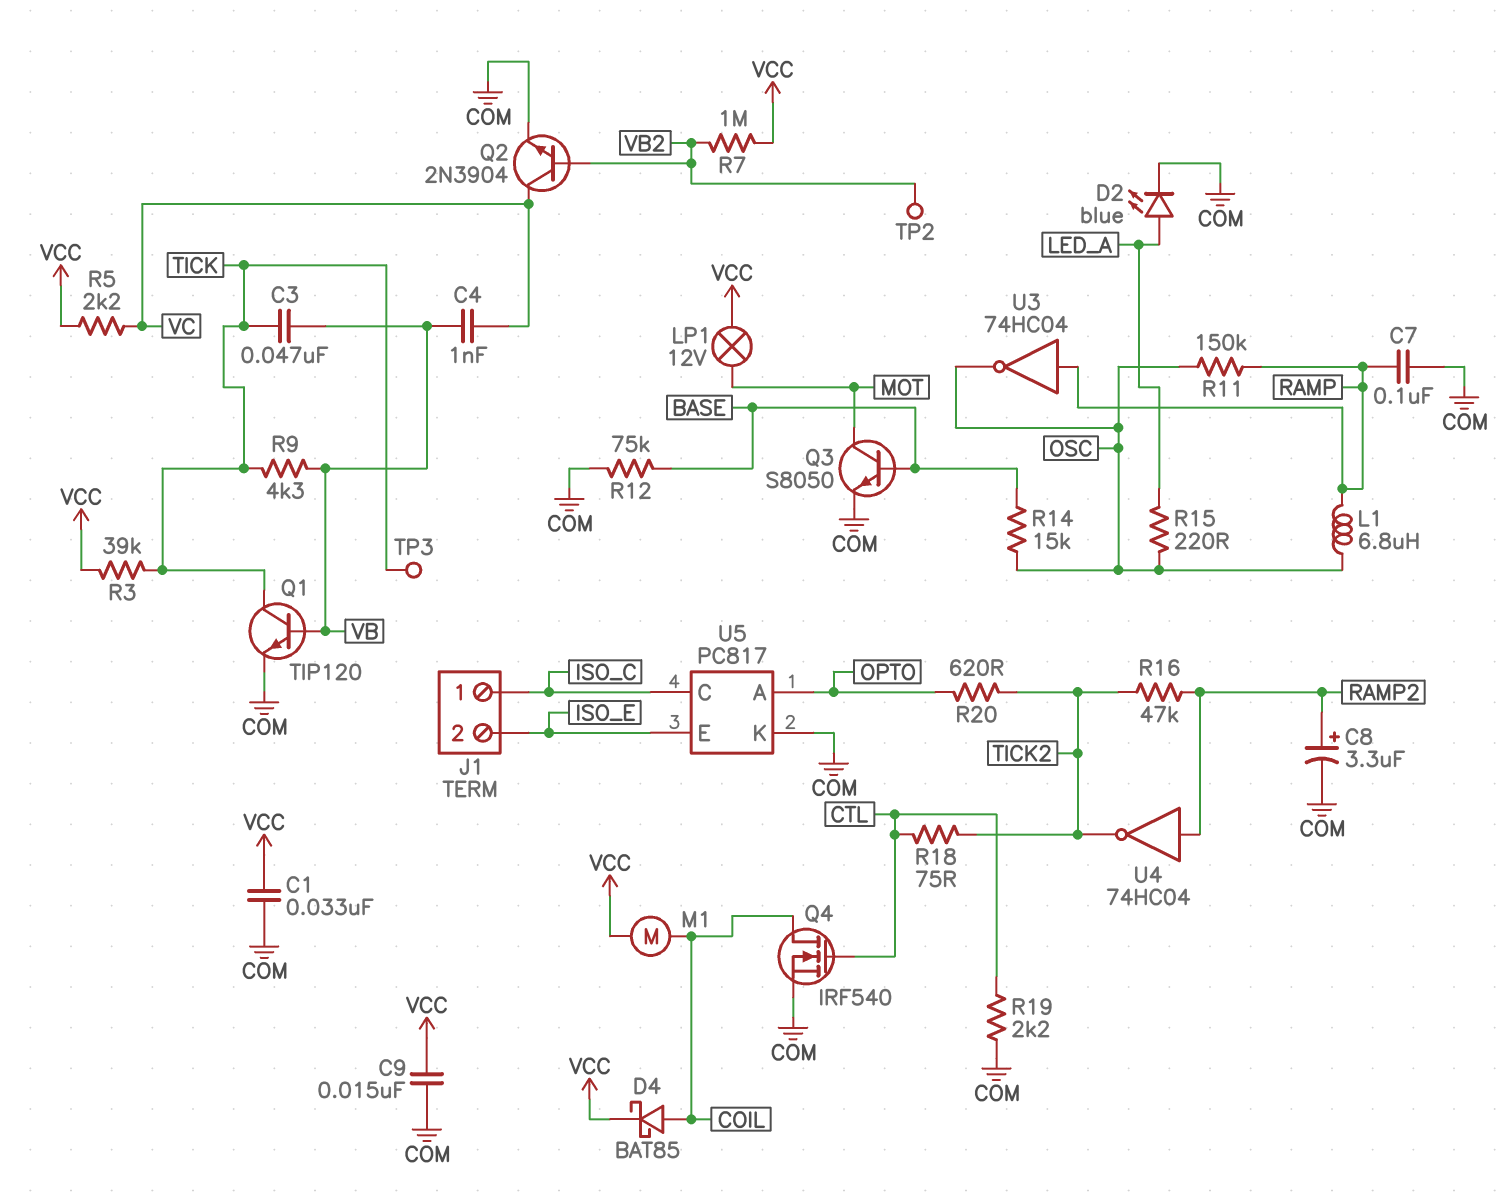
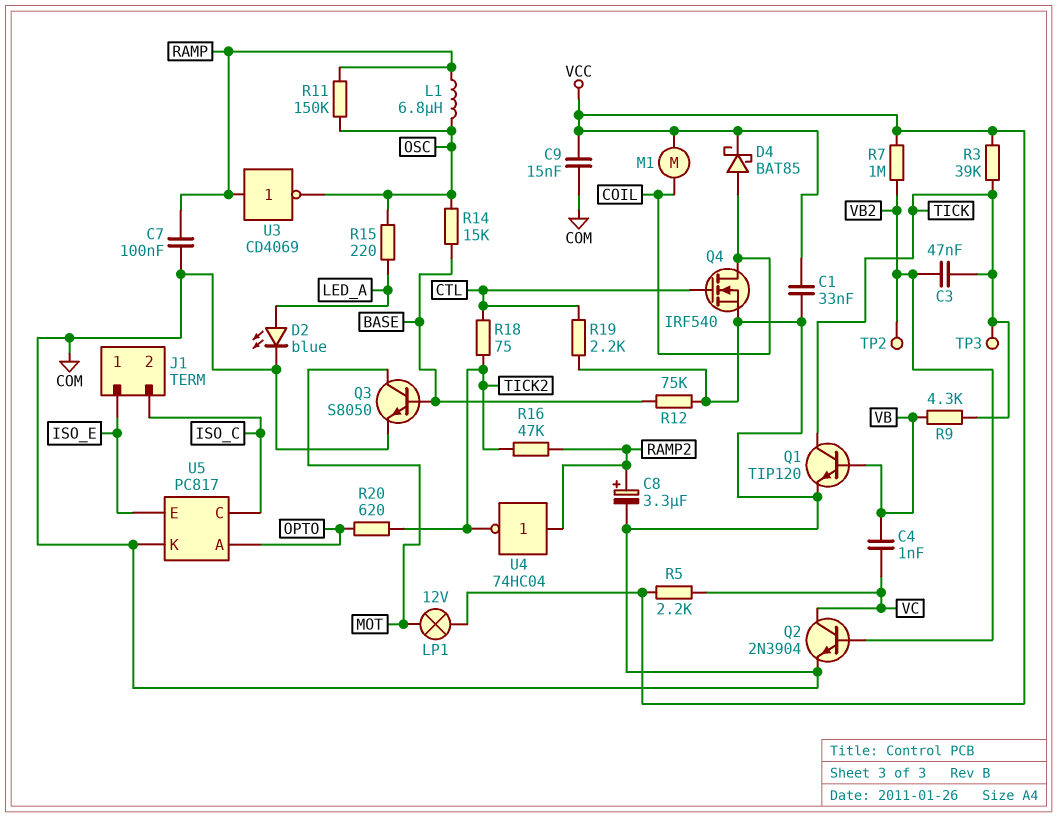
C3: 47nF (TICK, VB) -> 47nF (TICK, VB2)
J1 pin 1: ISO_C -> ISO_E
J1 pin 2: ISO_E -> ISO_C
U3: NOT 74HC04 (in RAMP, out OSC) -> NOT CD4069 (in RAMP, out OSC)

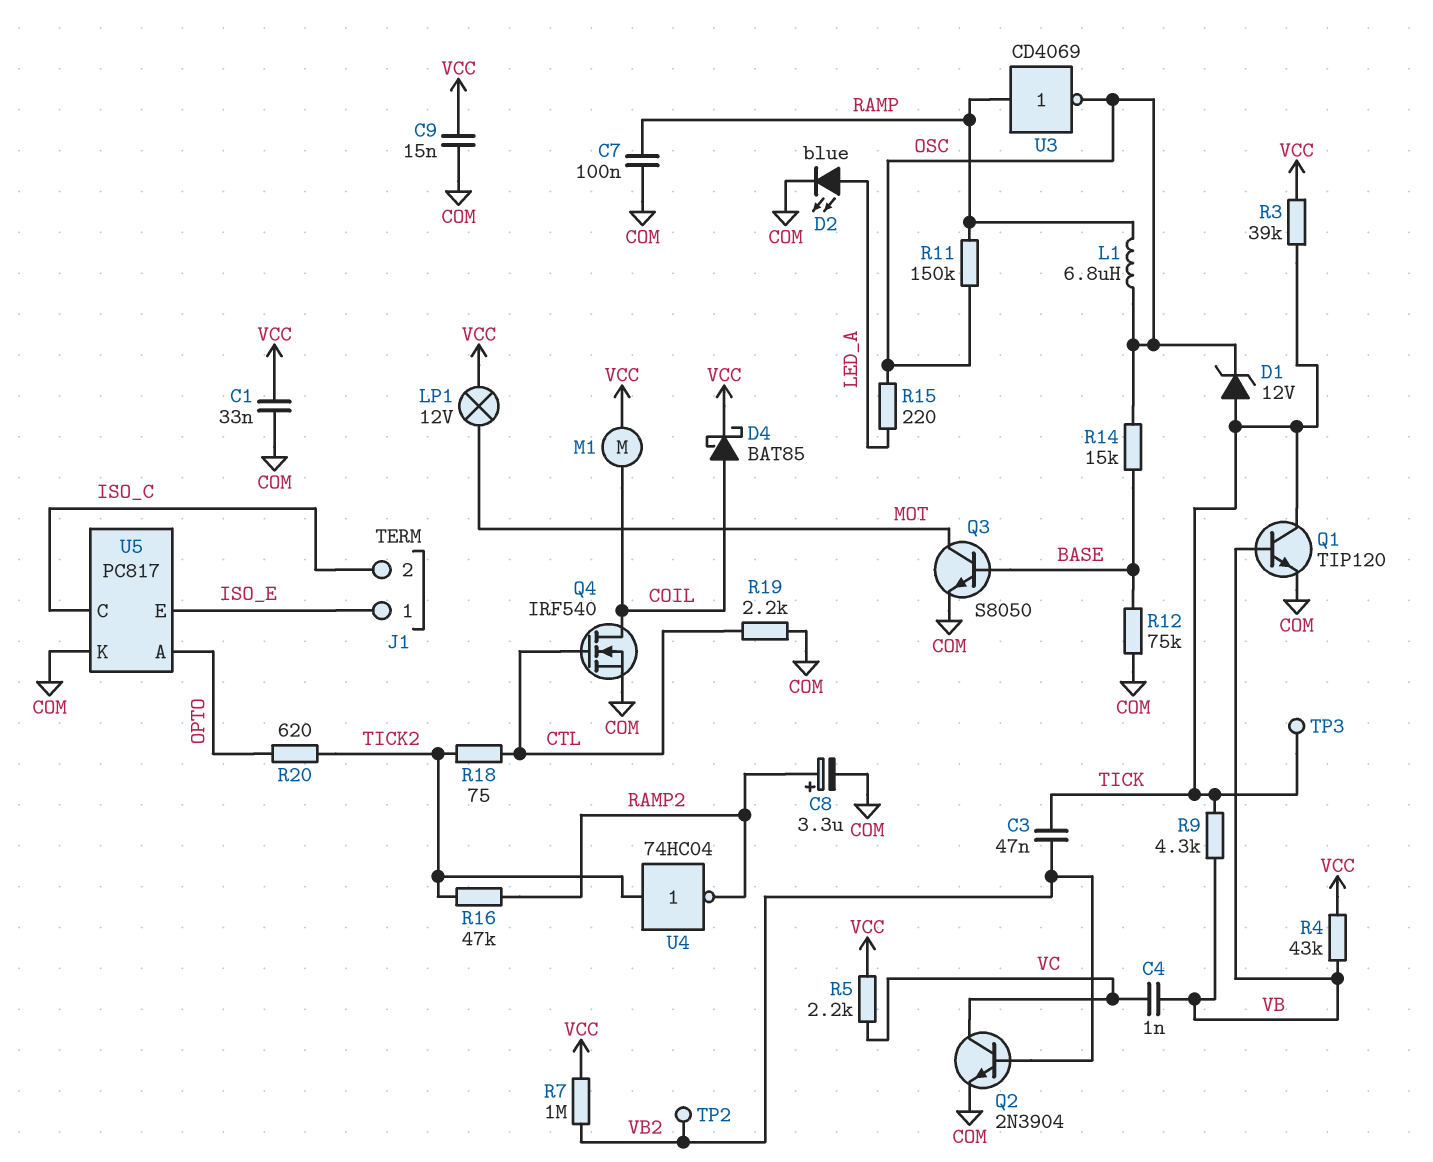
D1: none -> zener 12V (A TICK, K OSC)
R4: none -> 43k (VB, VCC)
U4: NOT 74HC04 (in RAMP2, out TICK2) -> NOT 74HC04 (in TICK2, out RAMP2)

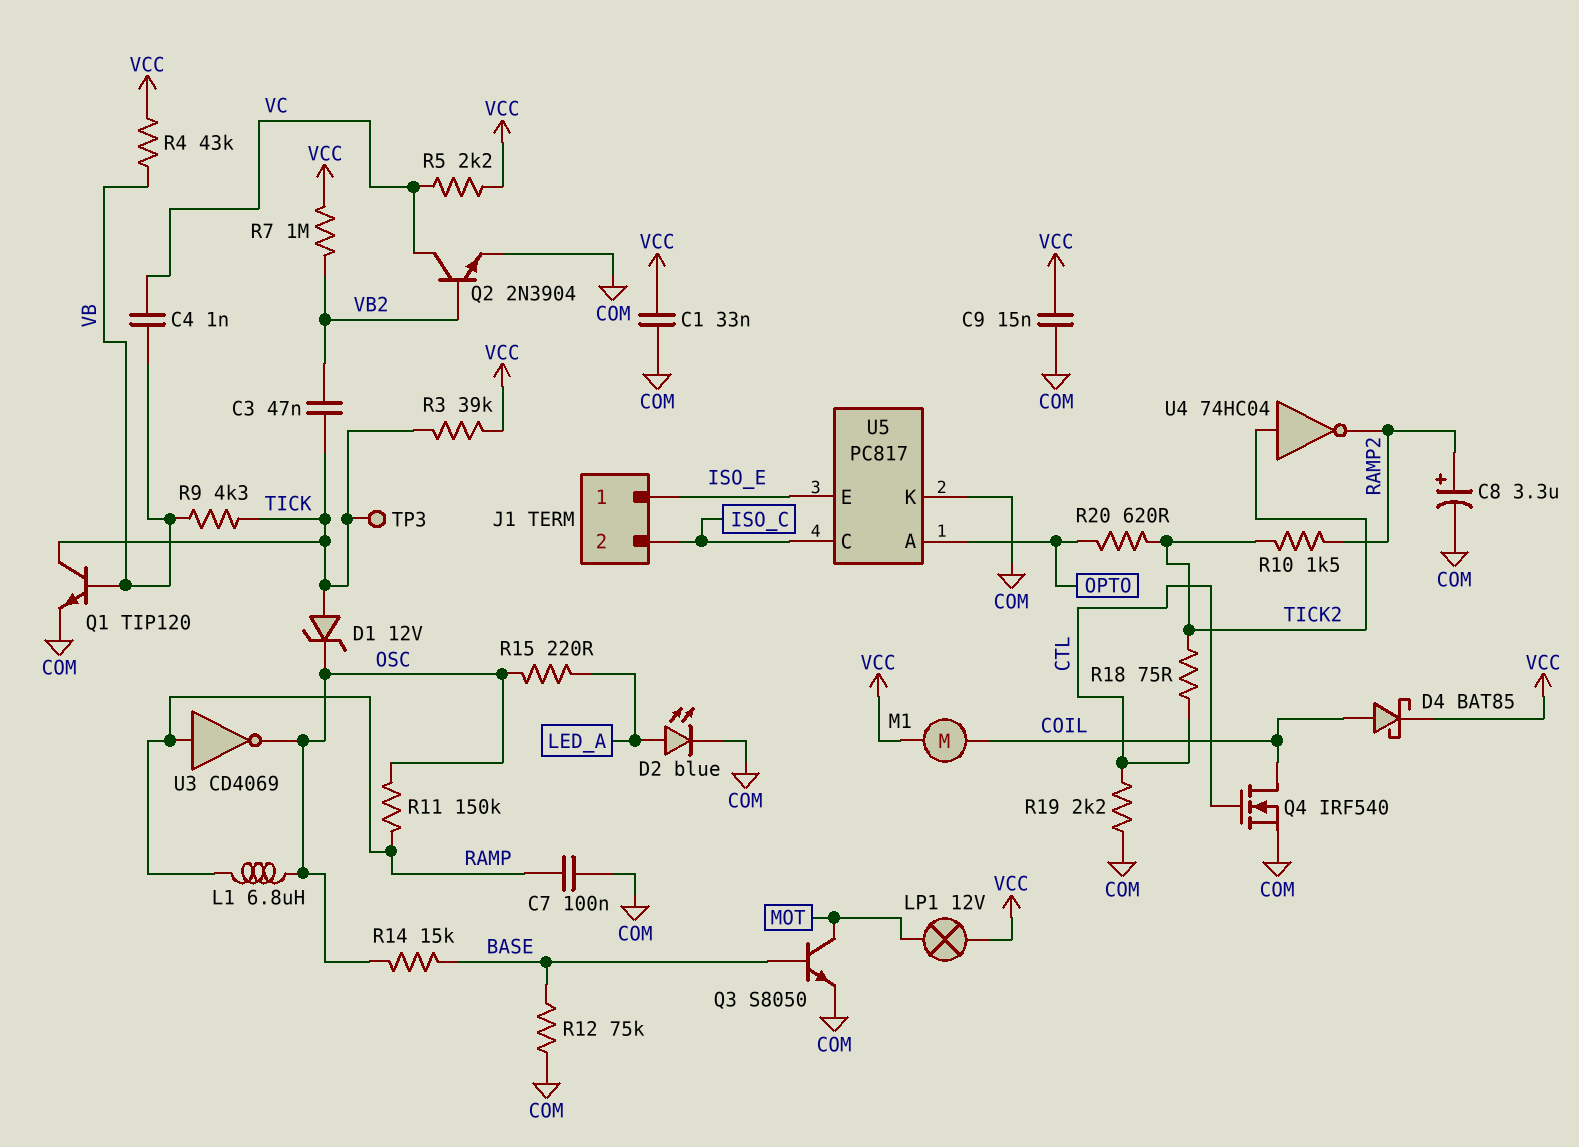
R10: none -> 1.5k (RAMP2, TICK2)
R16: 47k (RAMP2, TICK2) -> none
TP2: test point (VB2) -> none

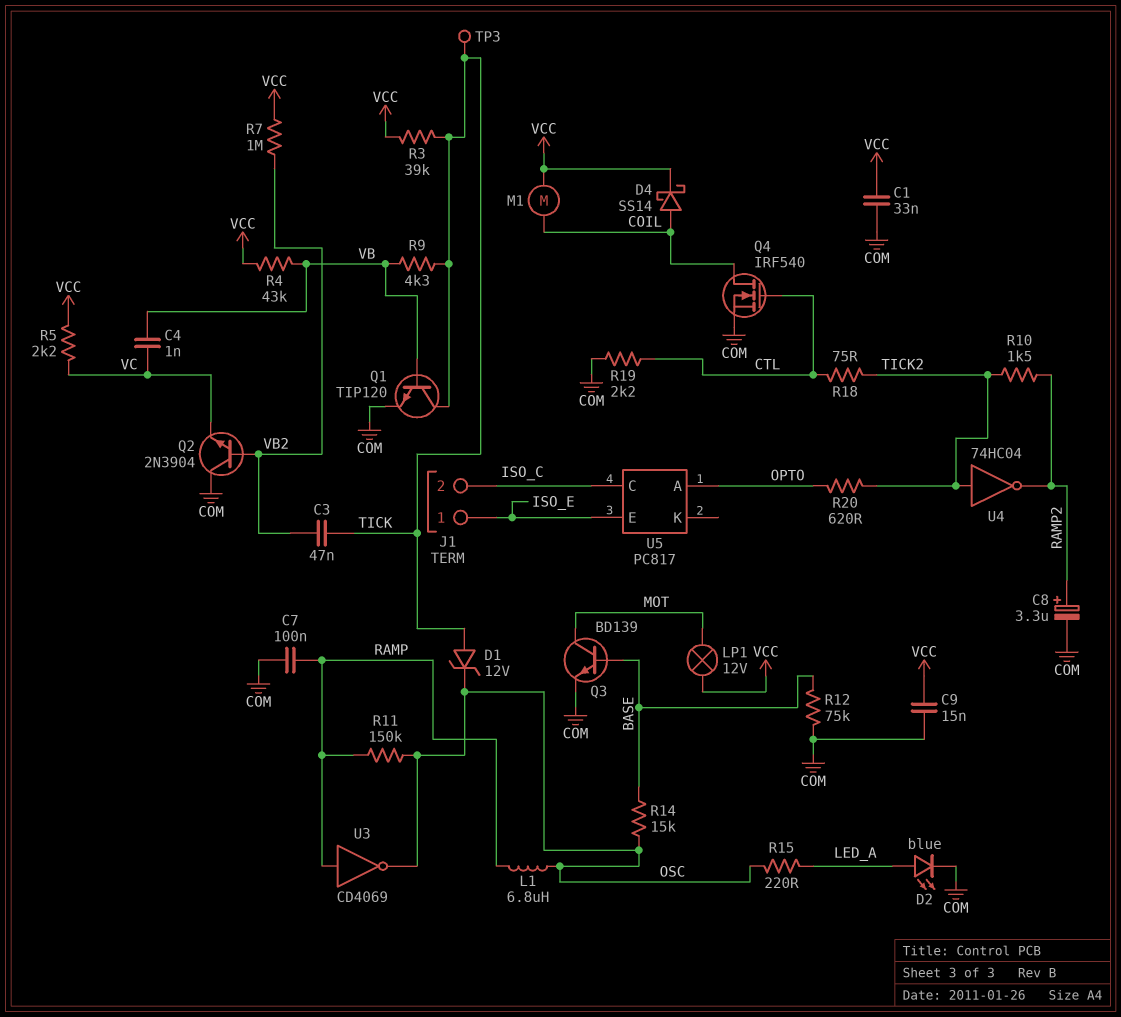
D4: schottky BAT85 (A COIL, K VCC) -> schottky SS14 (A COIL, K VCC)
Q2: NPN 2N3904 (B VB2, C VC, E COM) -> NPN 2N3904 (B VB2, C COM, E VC)
Q3: NPN S8050 (B BASE, C MOT, E COM) -> NPN BD139 (B BASE, C MOT, E COM)
U5 pin K: COM -> none

